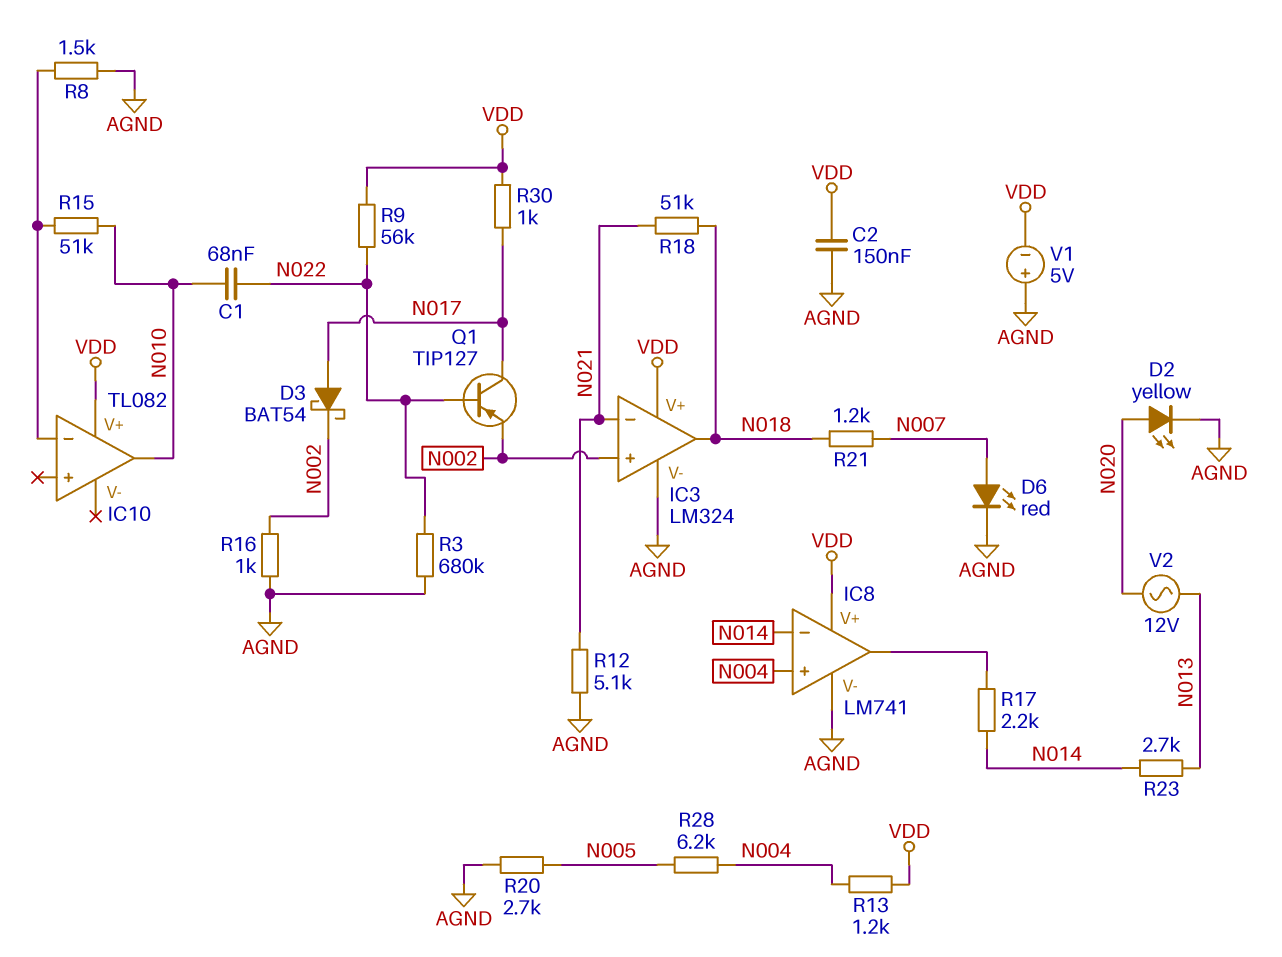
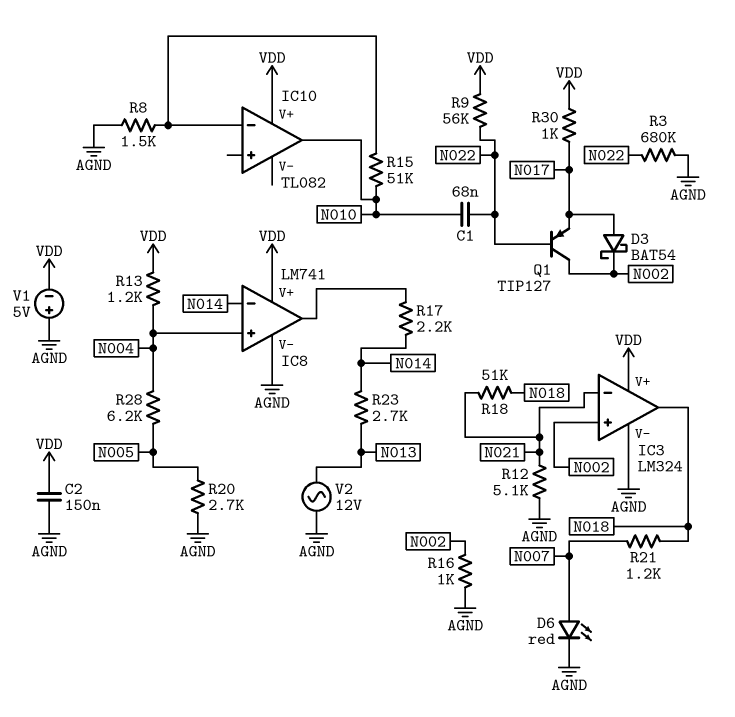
D2: LED yellow (A N020, K AGND) -> none
Q1: PNP TIP127 (B N022, C N017, E N002) -> PNP TIP127 (B N022, C N002, E N017)
V2: AC 12V (N013, N020) -> AC 12V (AGND, N013)

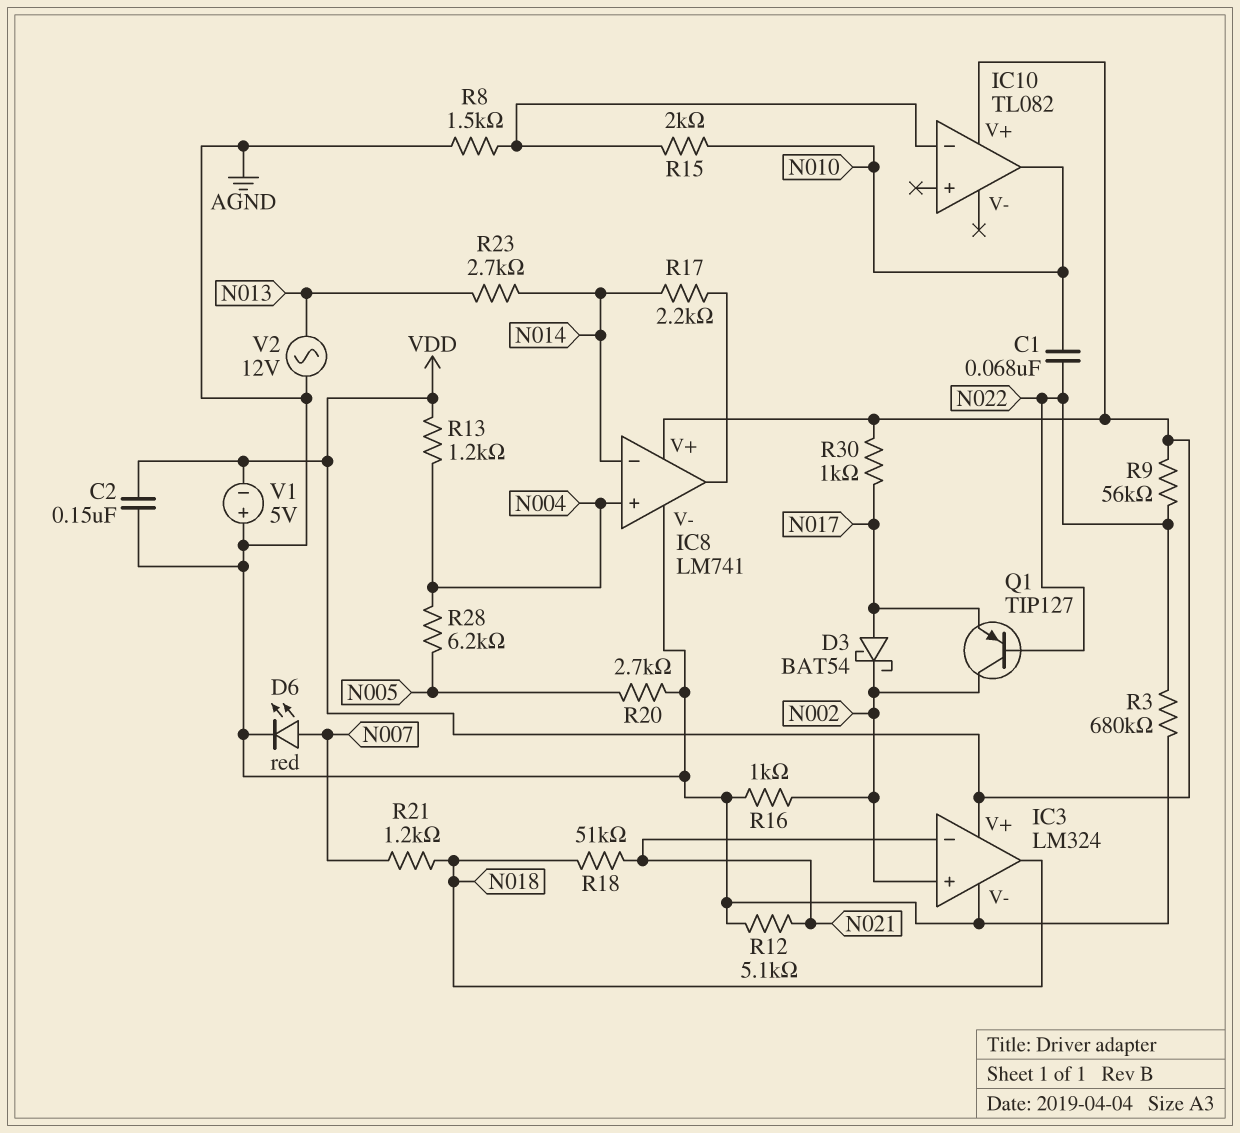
R15: 51k (IC10/in-, N010) -> 2k (IC10/in-, N010)

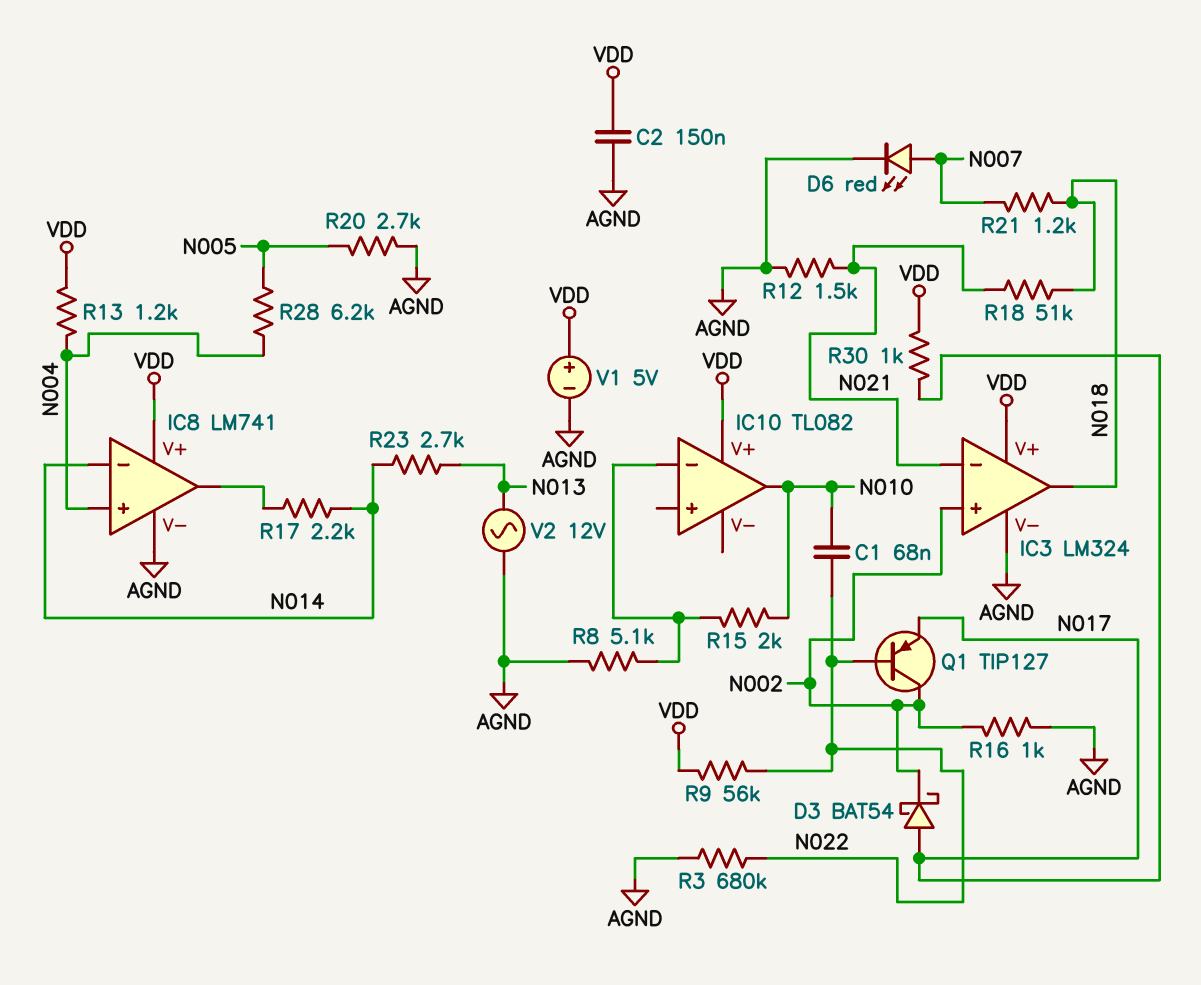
R8: 1.5k (AGND, IC10/in-) -> 5.1k (AGND, IC10/in-)
R12: 5.1k (AGND, N021) -> 1.5k (AGND, N021)
V1: 5V (plus AGND, minus VDD) -> 5V (plus VDD, minus AGND)

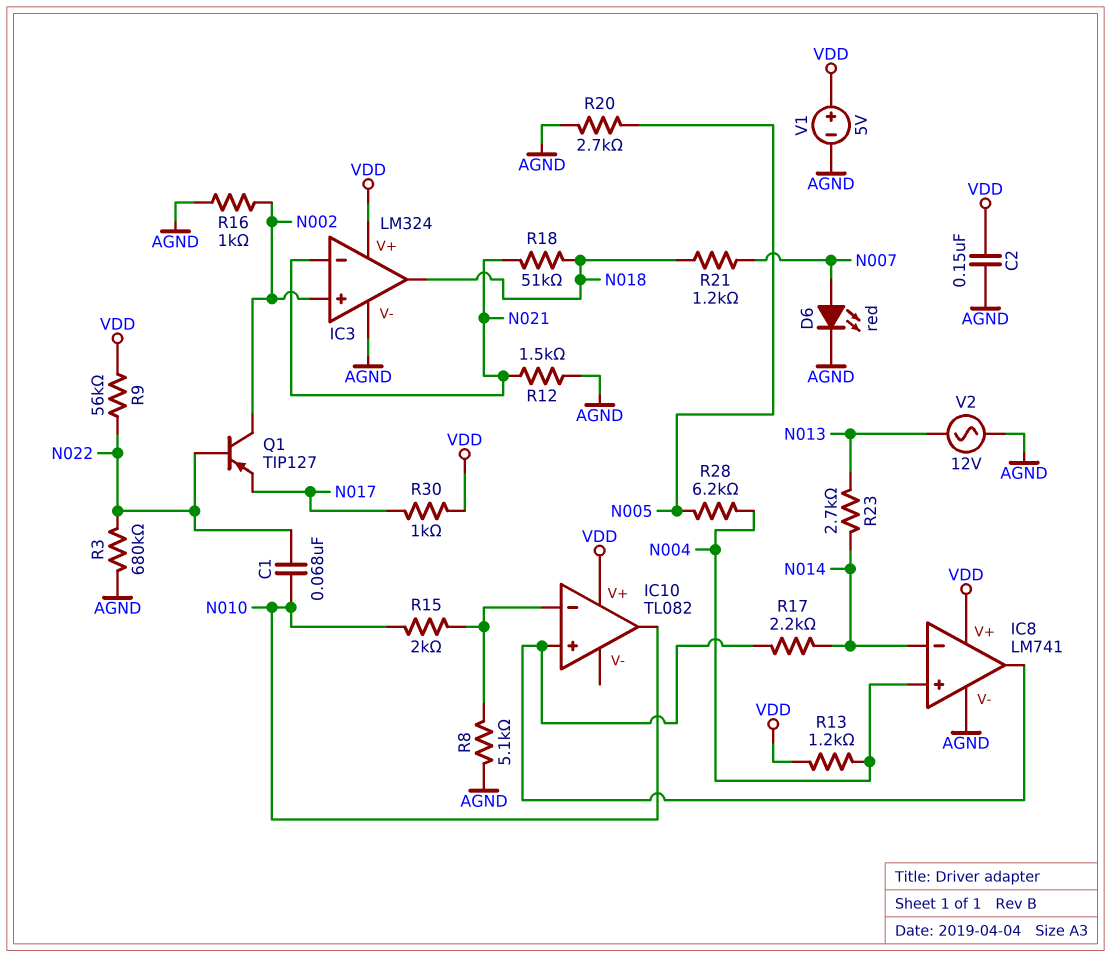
D3: schottky BAT54 (A N017, K N002) -> none
IC10 pin in+: none -> IC8/out

